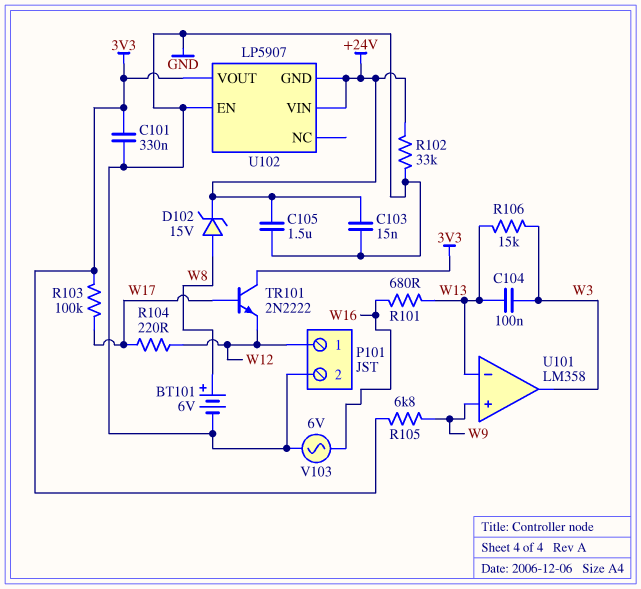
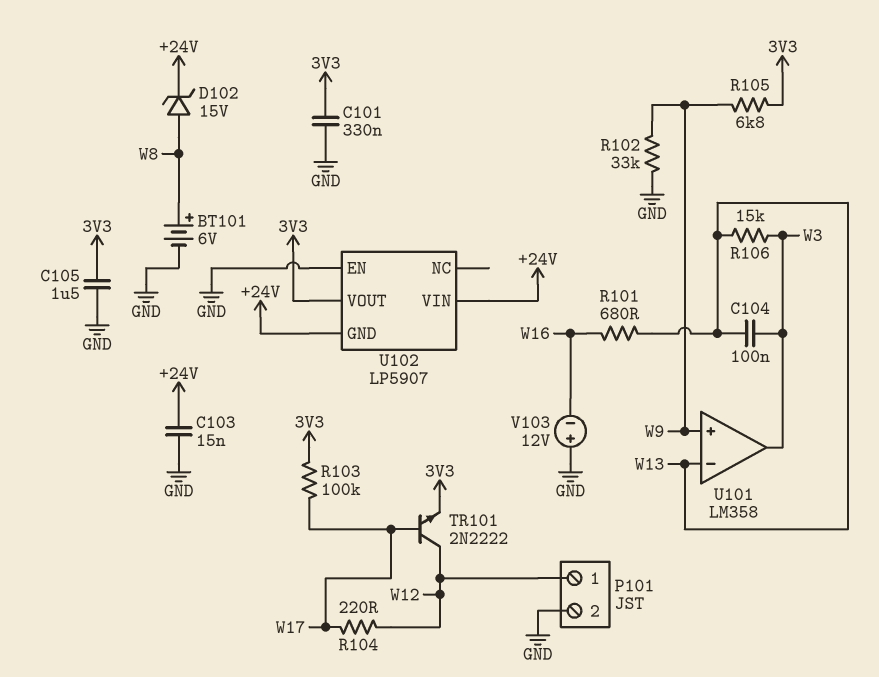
C105: 1.5uF (+24V, GND) -> 1.5uF (3V3, GND)
R102: 33k (+24V, GND) -> 33k (GND, W9)
TR101: NPN 2N2222 (B W17, C 3V3, E W12) -> NPN 2N2222 (B W17, C W12, E 3V3)
V103: AC 6V (GND, W16) -> 12V (plus GND, minus W16)

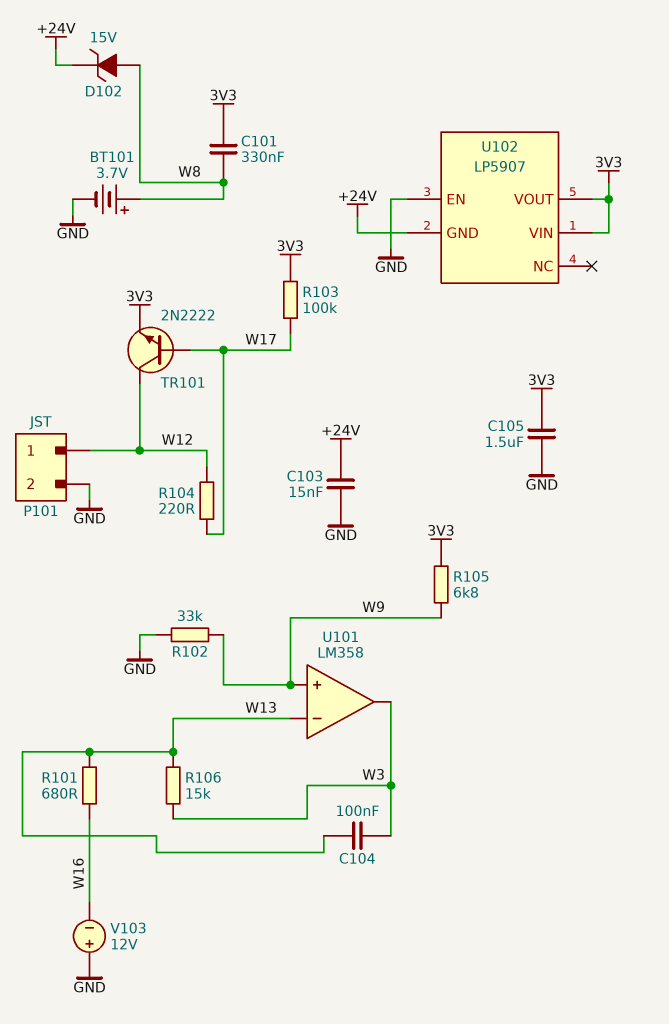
BT101: 6V (plus W8, minus GND) -> 3.7V (plus W8, minus GND)
C101: 330nF (3V3, GND) -> 330nF (3V3, W8)
U102 pin VIN: +24V -> 3V3

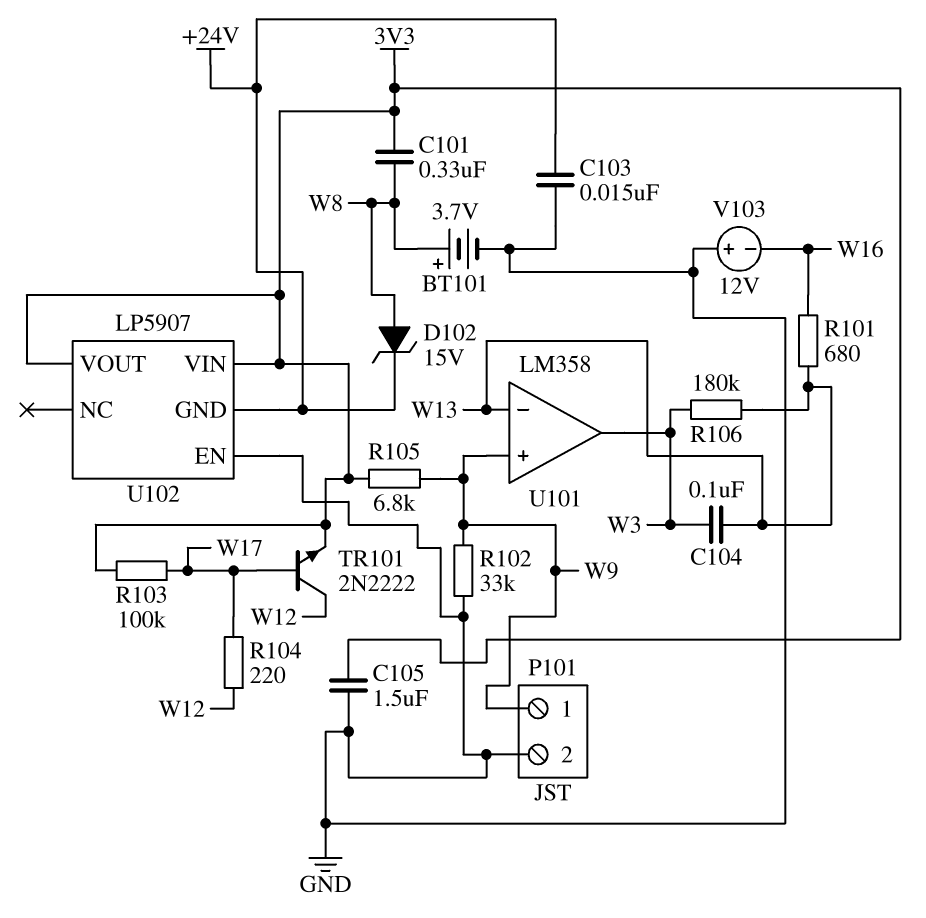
P101 pin 1: W12 -> W9
R106: 15k (W3, W13) -> 180k (W3, W13)

